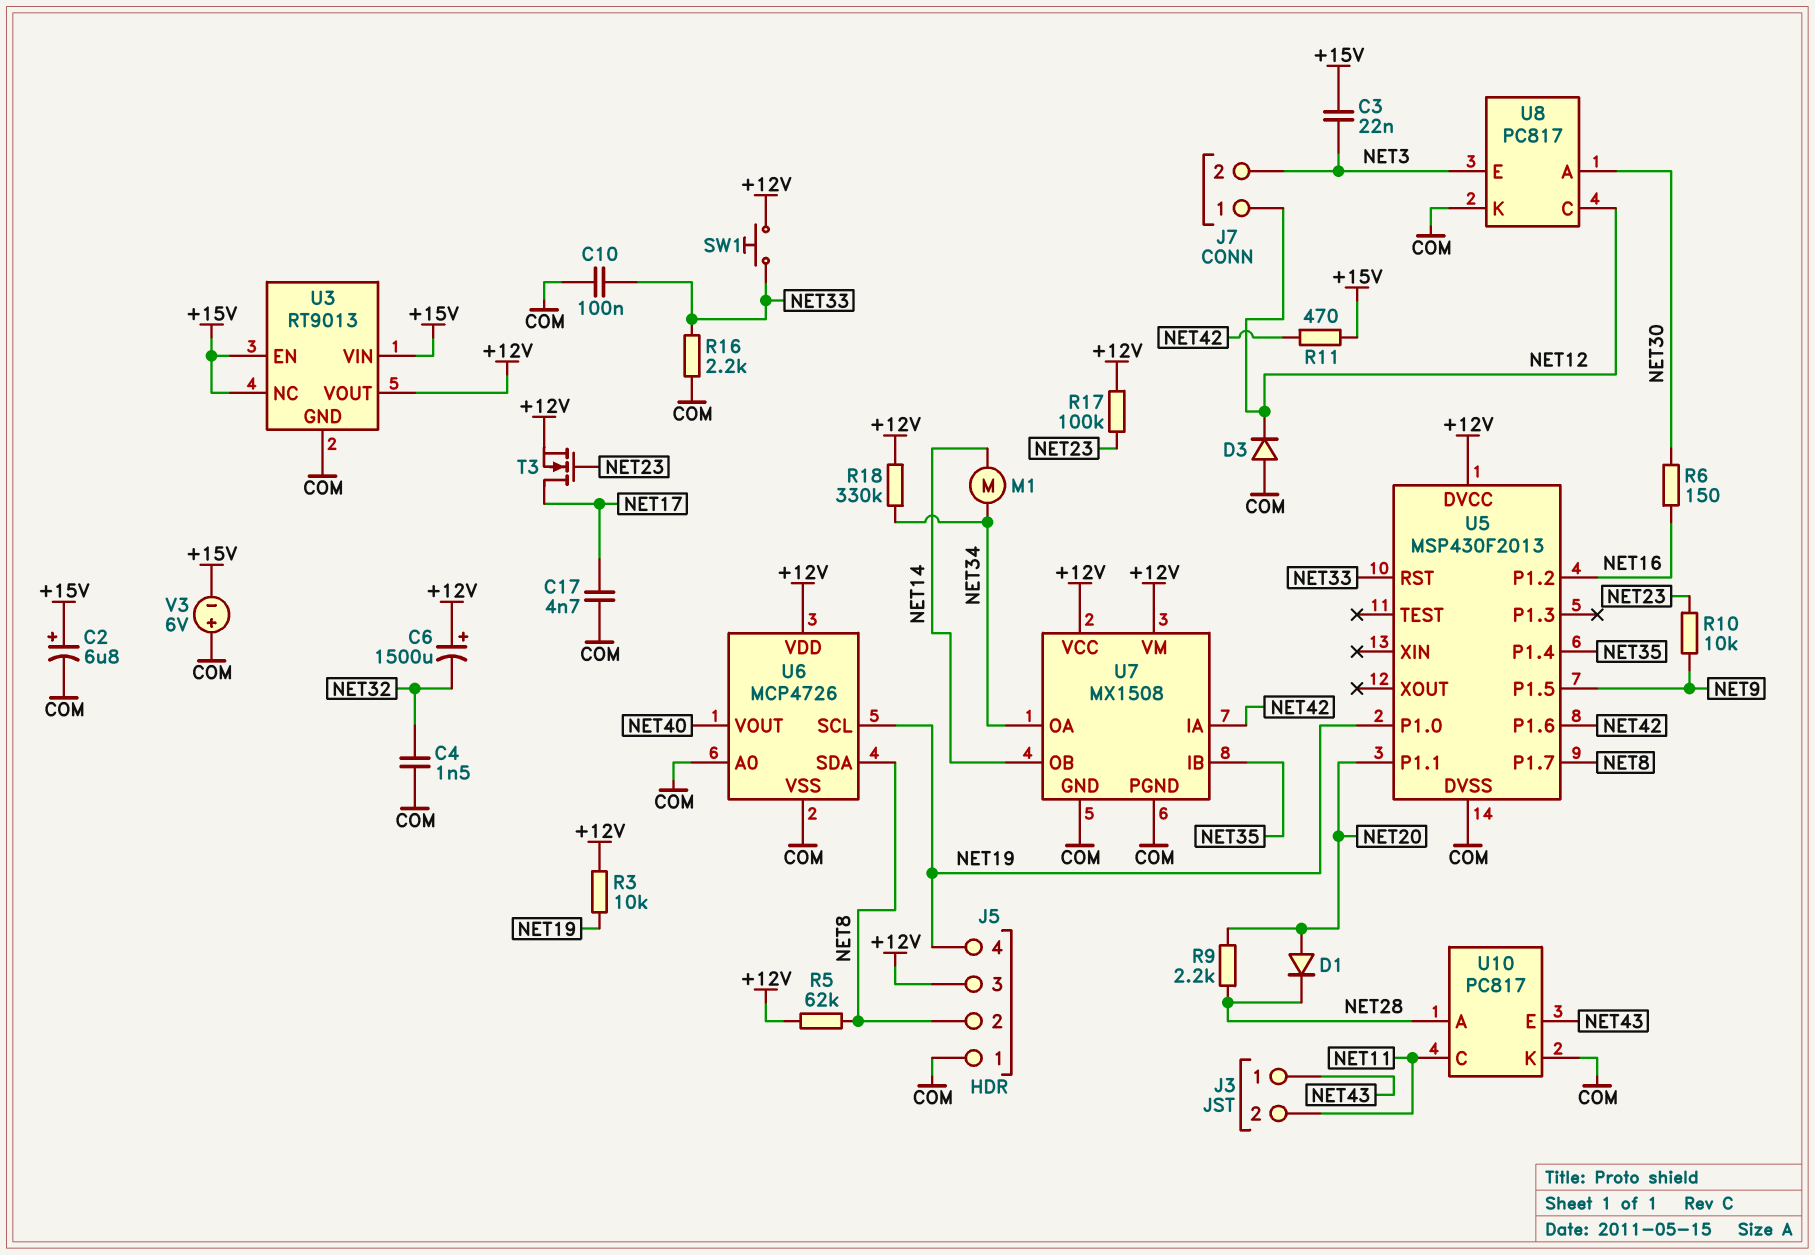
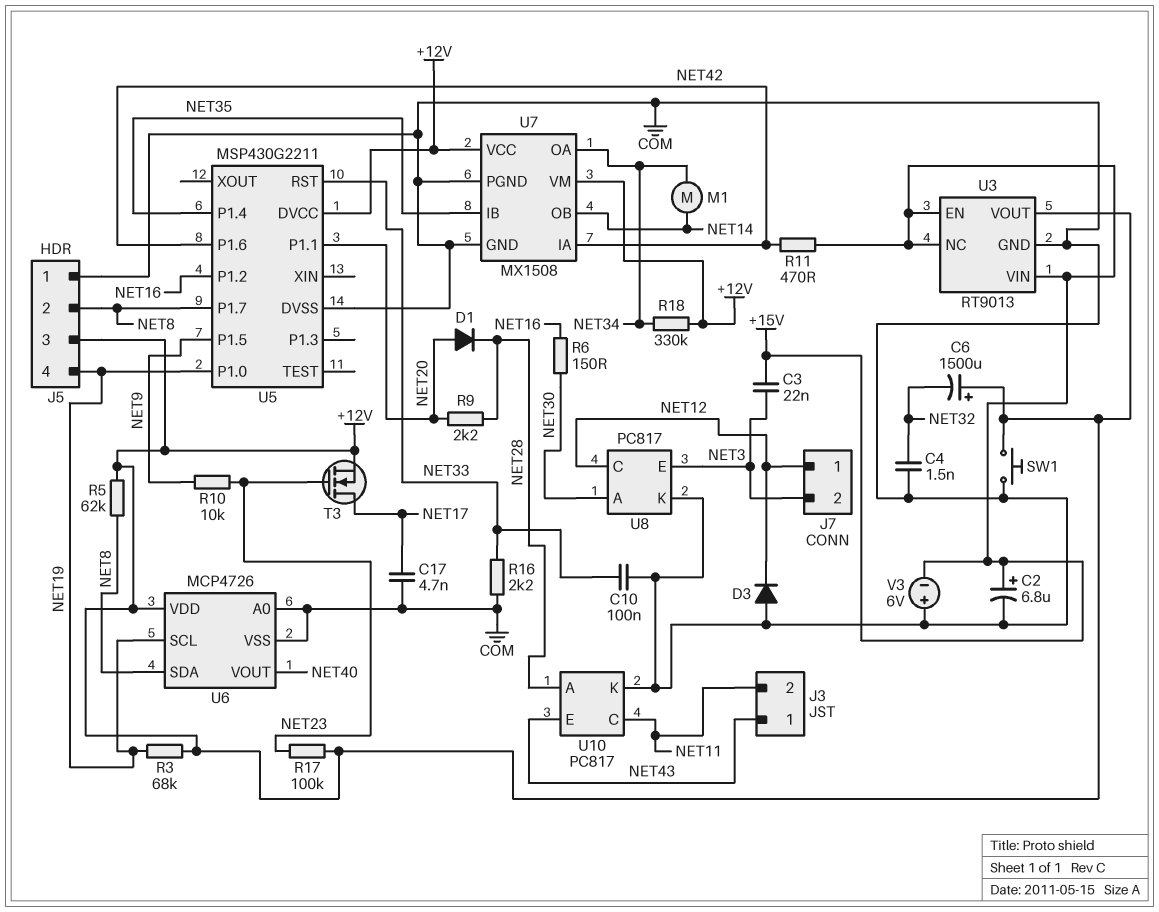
R3: 10k (+12V, NET19) -> 68k (+12V, NET19)
SW1: button (+12V, NET33) -> button (+12V, COM)
U5: MSP430F2013 -> MSP430G2211

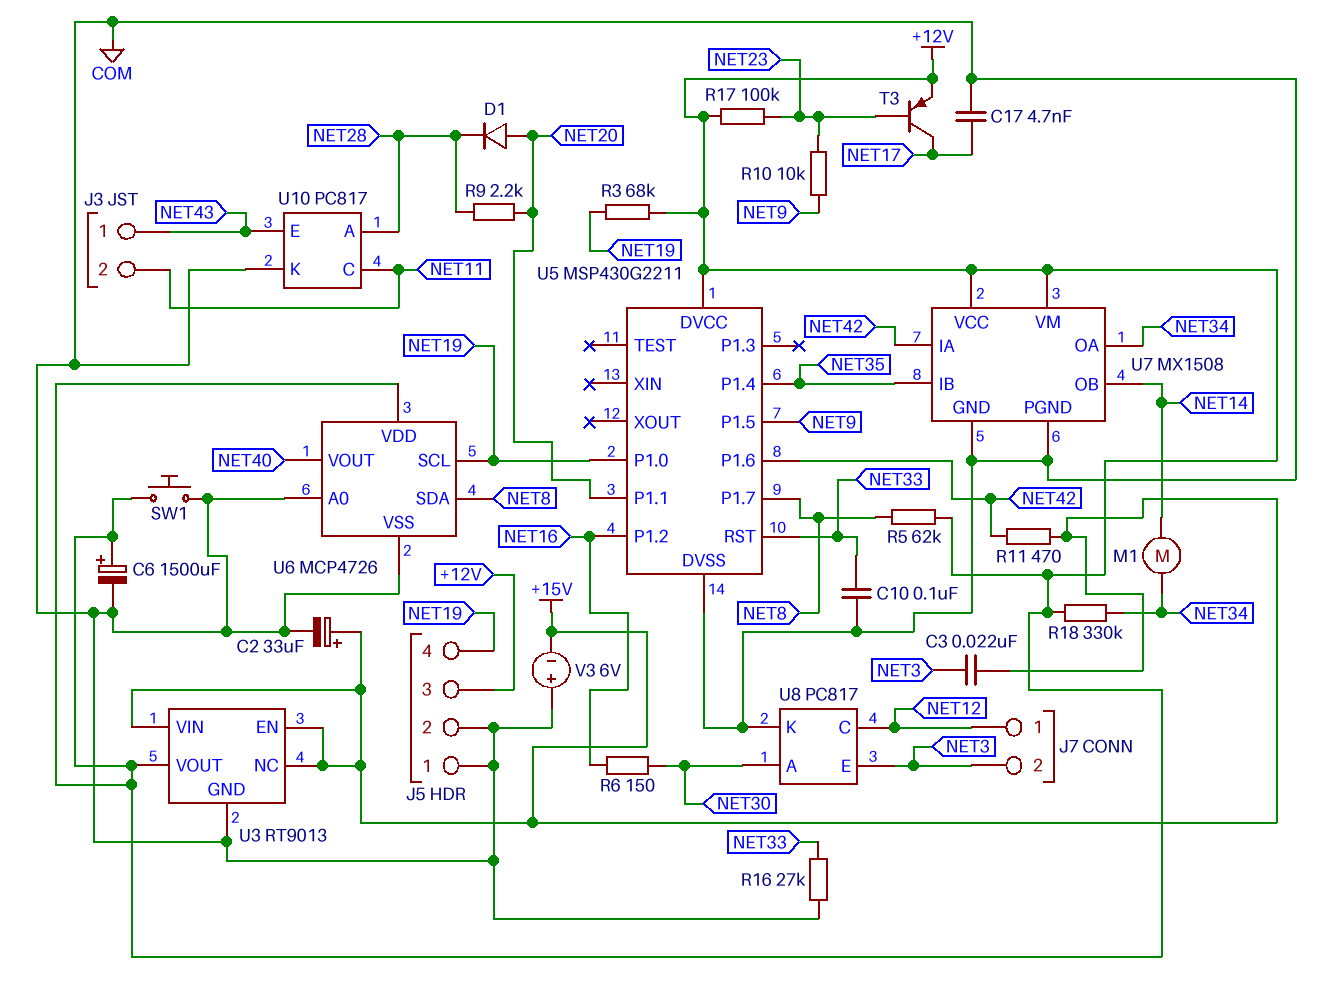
C2: 6.8uF (plus +15V, minus COM) -> 33uF (plus +15V, minus COM)
C4: 1.5nF (COM, NET32) -> none
C6: 1500uF (plus +12V, minus NET32) -> 1500uF (plus +12V, minus COM)
D3: diode (A COM, K NET12) -> none
J5 pin 2: NET8 -> COM
R16: 2.2k (COM, NET33) -> 27k (COM, NET33)
T3: NMOS (G NET23, D NET17, S +12V) -> PNP (B NET23, C NET17, E +12V)

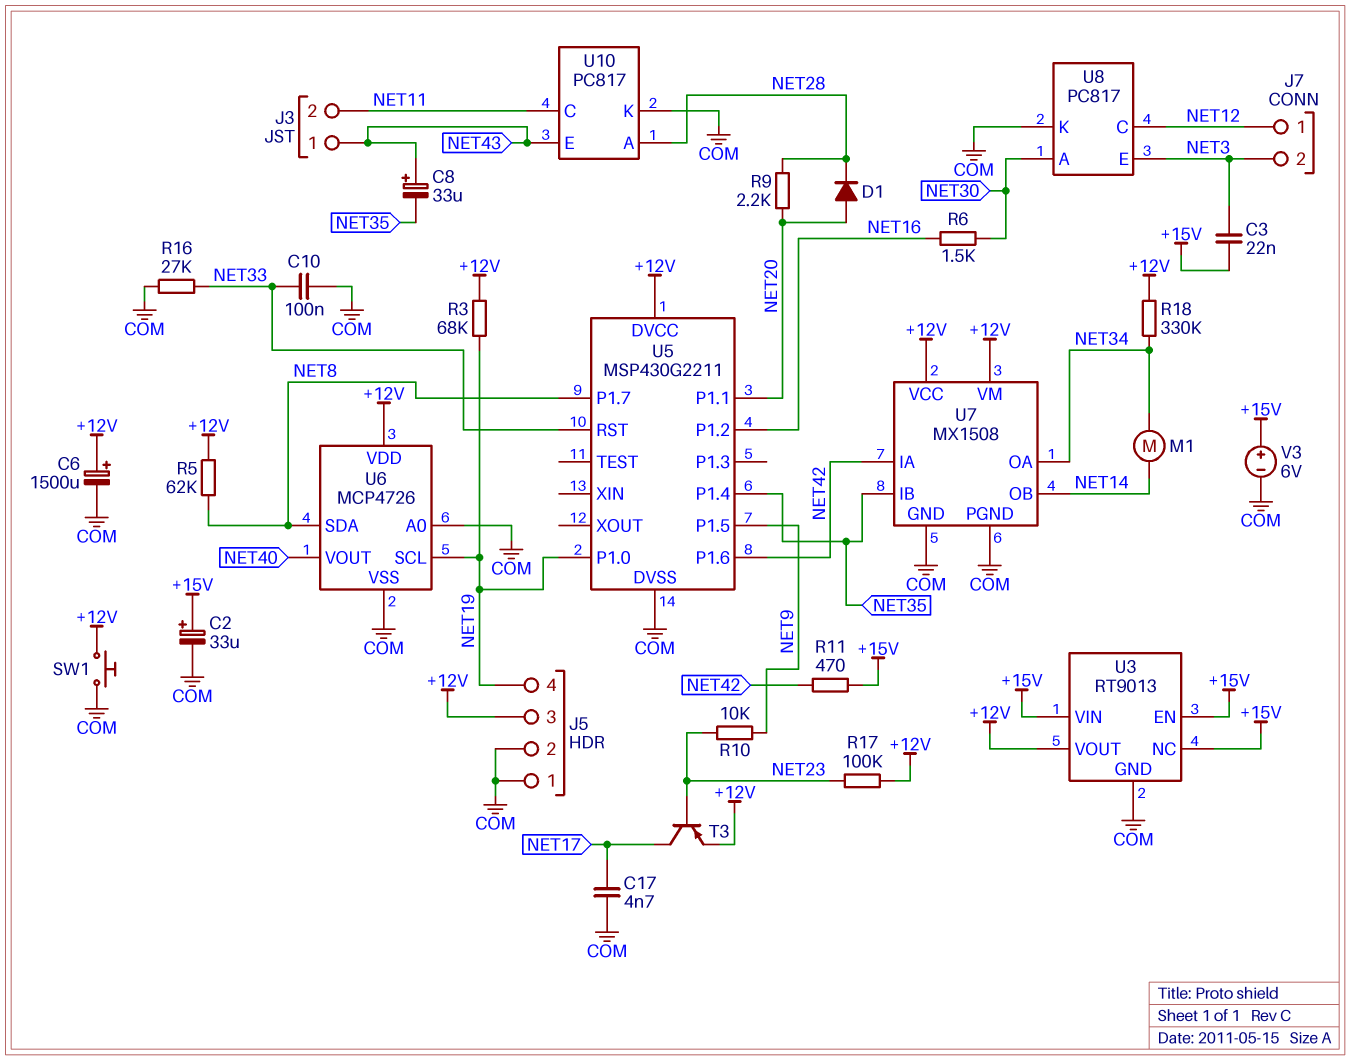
C8: none -> 33uF (plus NET43, minus NET35)
R6: 150 (NET16, NET30) -> 1.5k (NET16, NET30)
V3: 6V (plus COM, minus +15V) -> 6V (plus +15V, minus COM)

